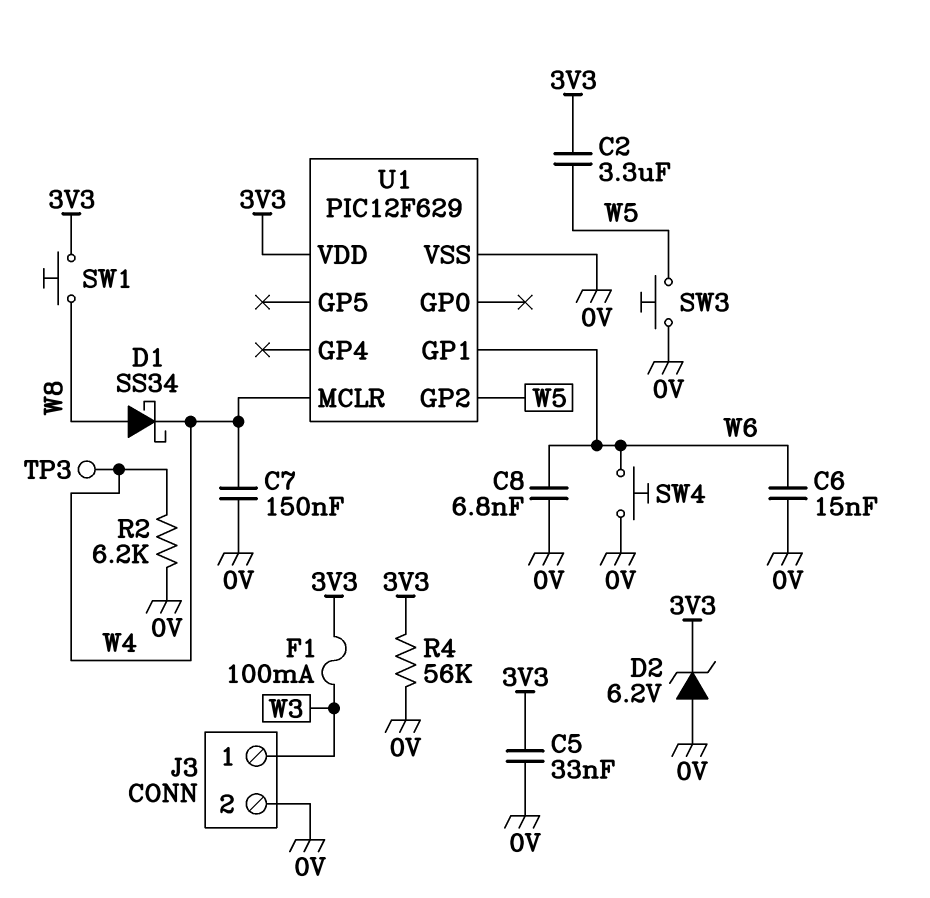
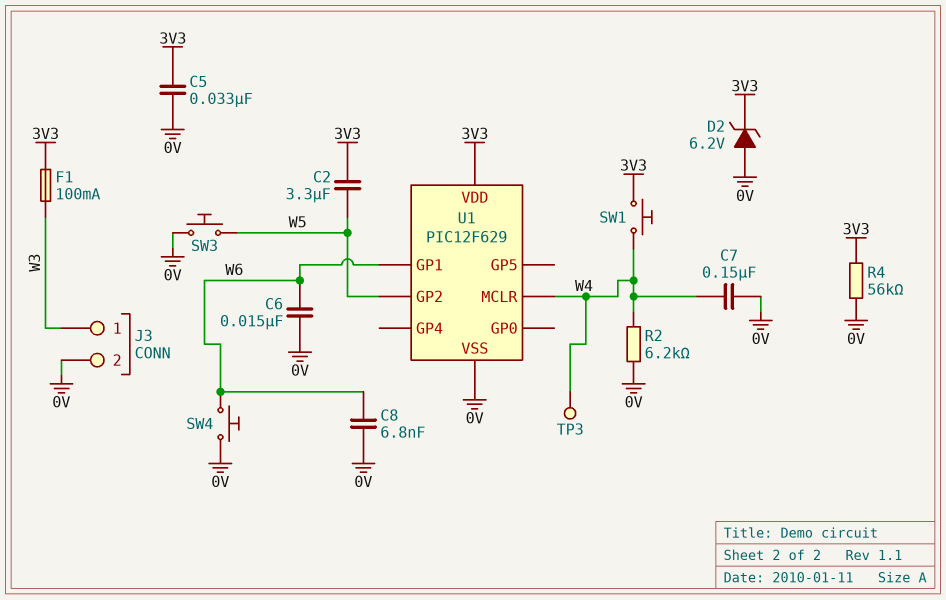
D1: schottky SS34 (A W8, K W4) -> none
SW1: button (3V3, W8) -> button (3V3, W4)

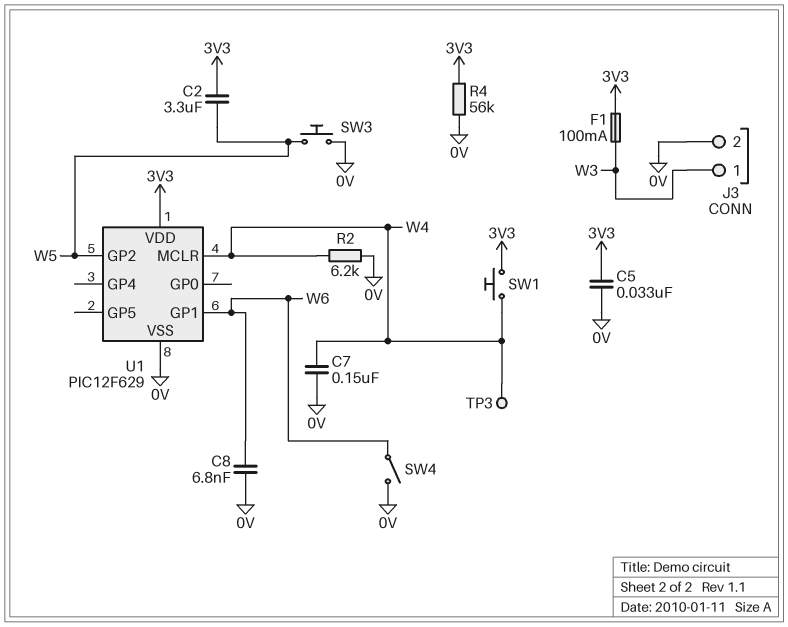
C6: 15nF (0V, W6) -> none
D2: zener 6.2V (A 0V, K 3V3) -> none
SW4: button (0V, W6) -> switch (0V, W6)

